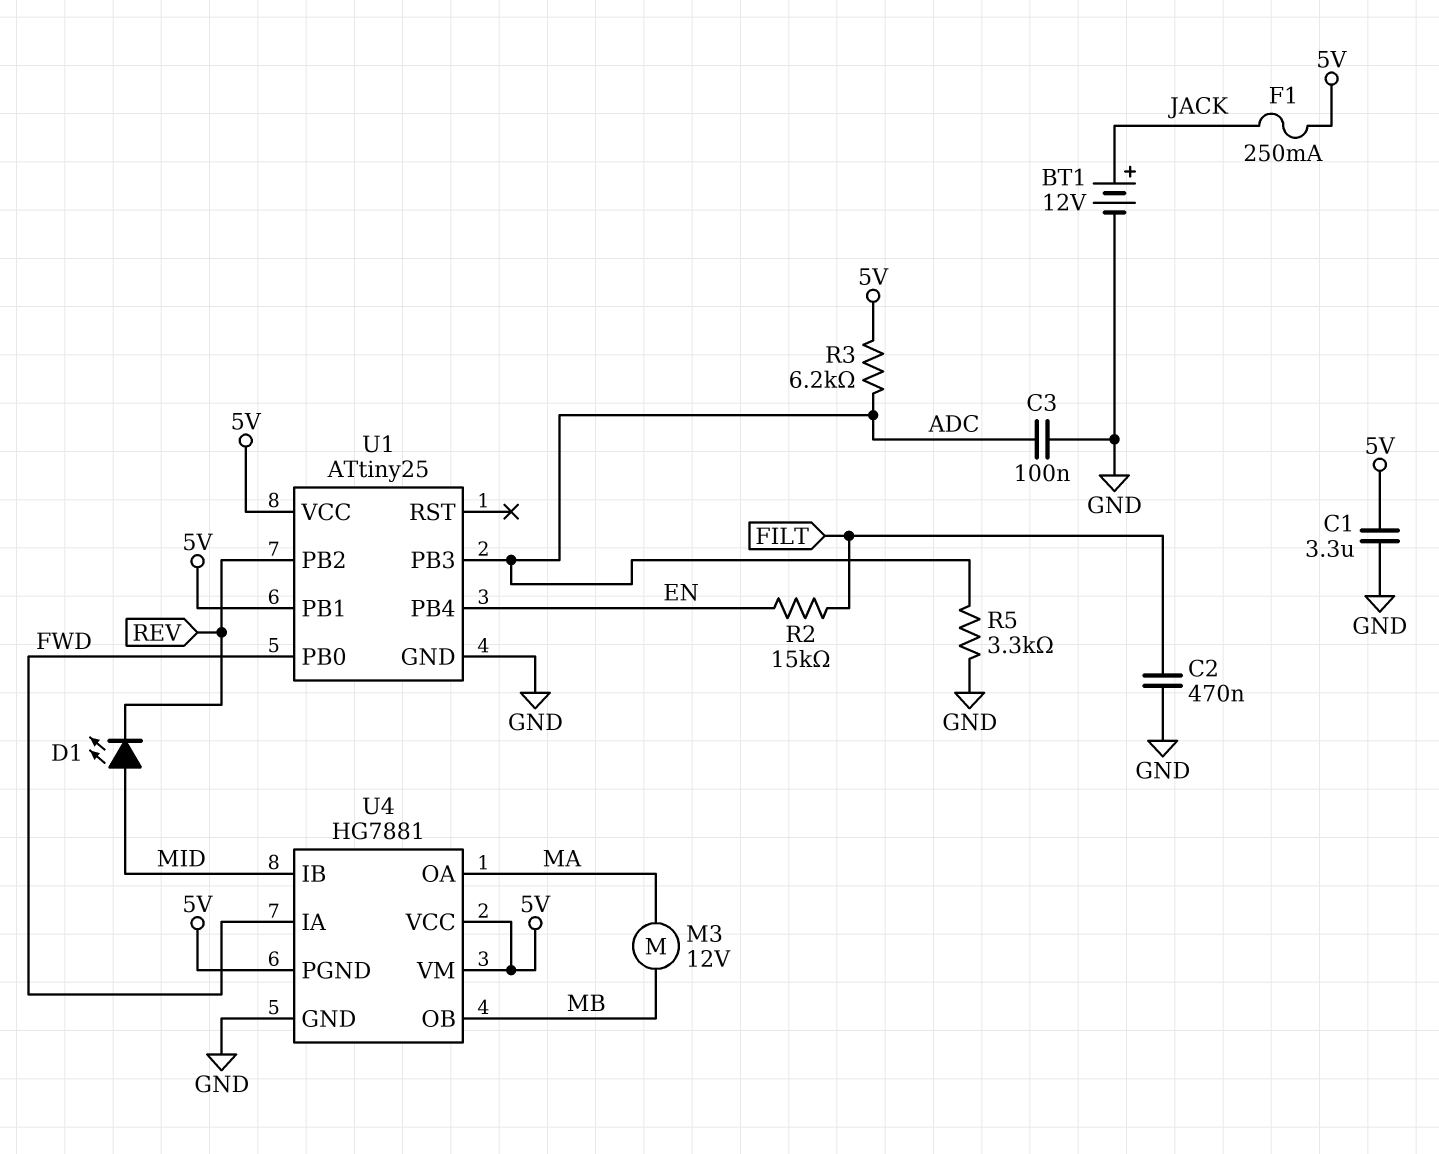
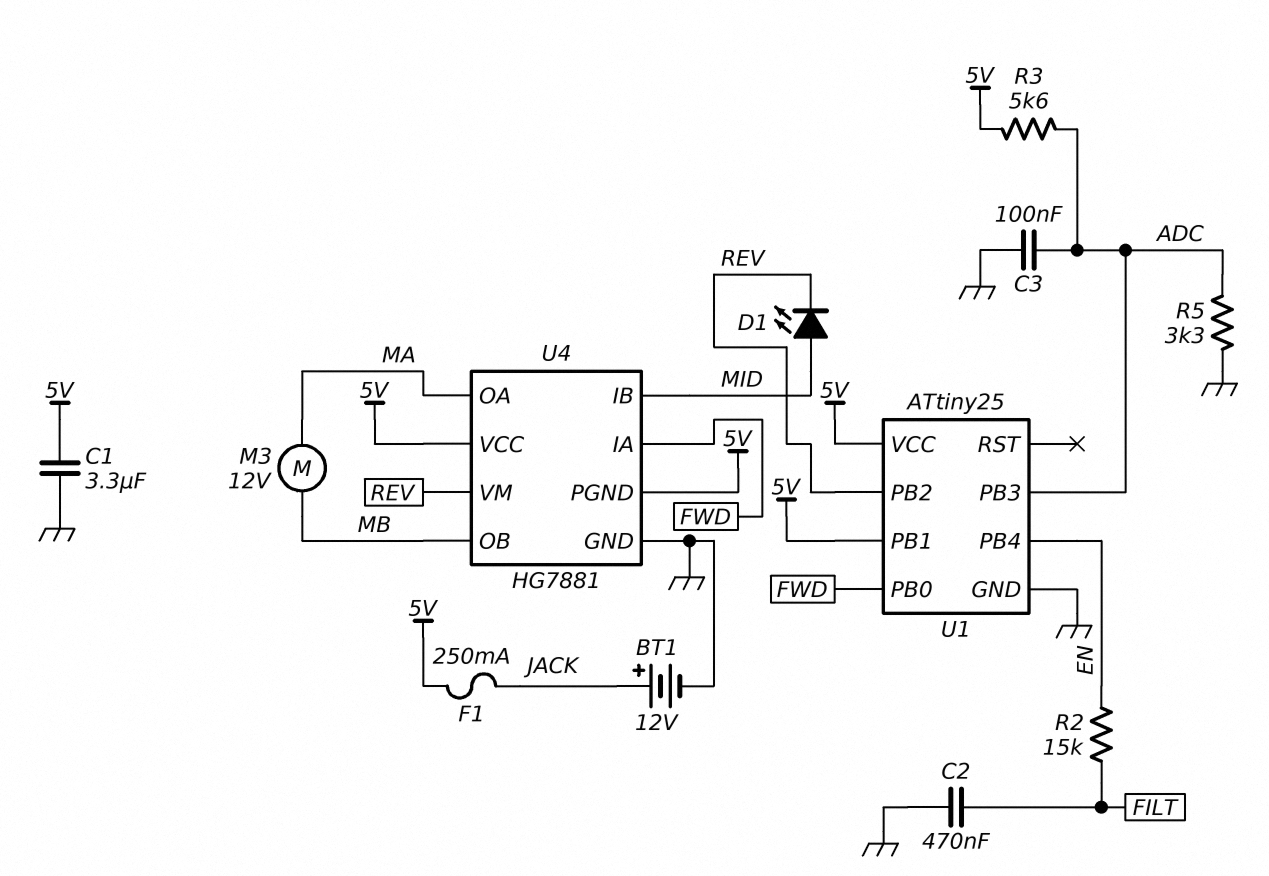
R3: 6.2k (5V, ADC) -> 5.6k (5V, ADC)
U4 pin VM: 5V -> REV

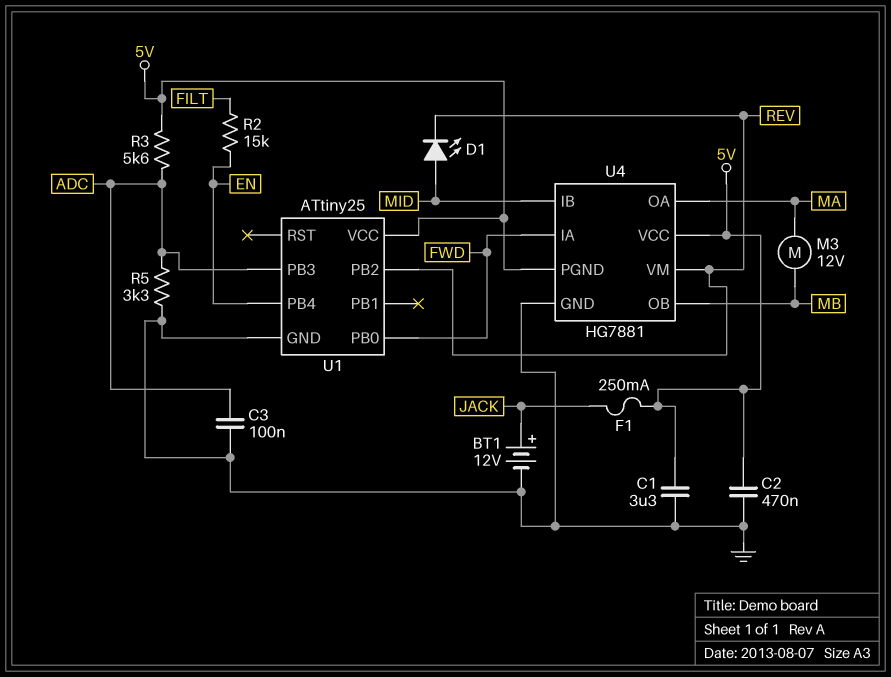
C2: 470nF (FILT, GND) -> 470nF (5V, GND)
U1 pin PB1: 5V -> none

